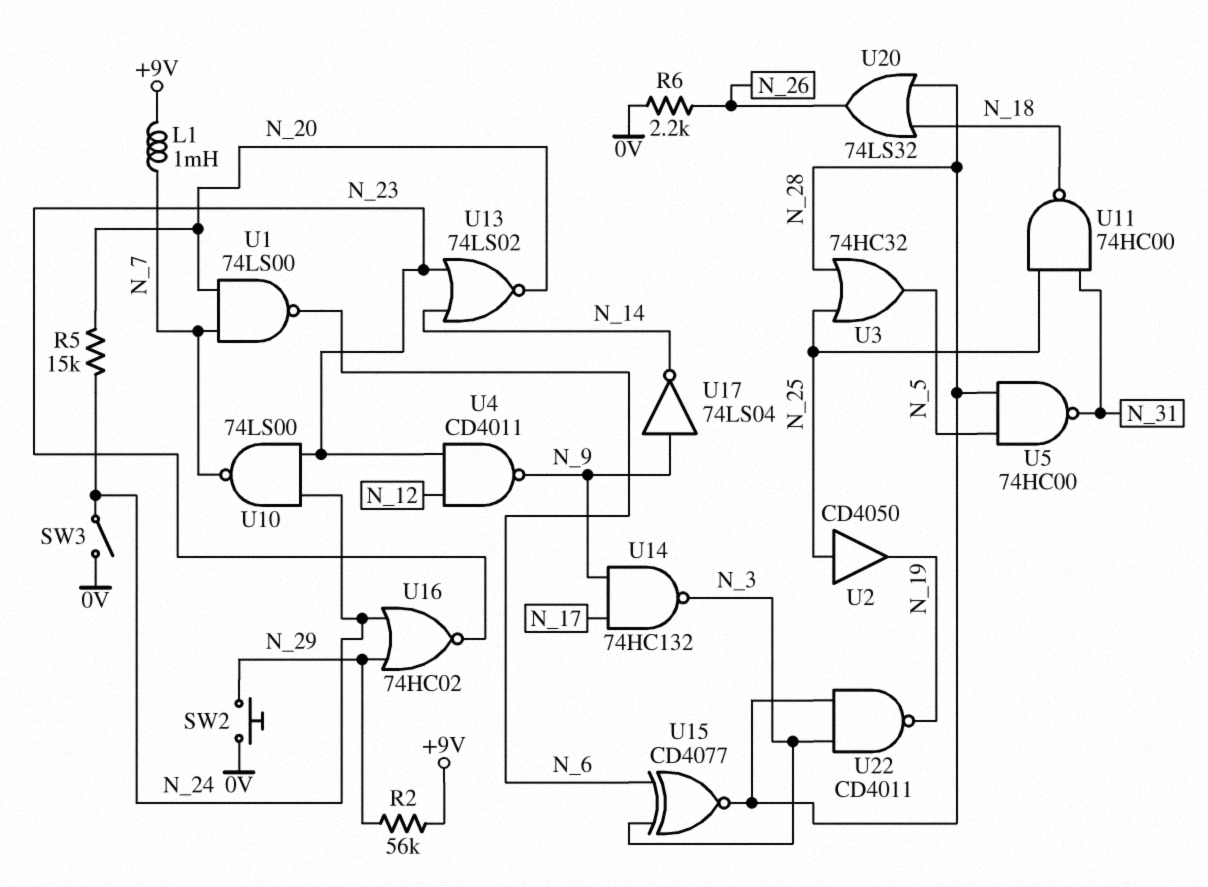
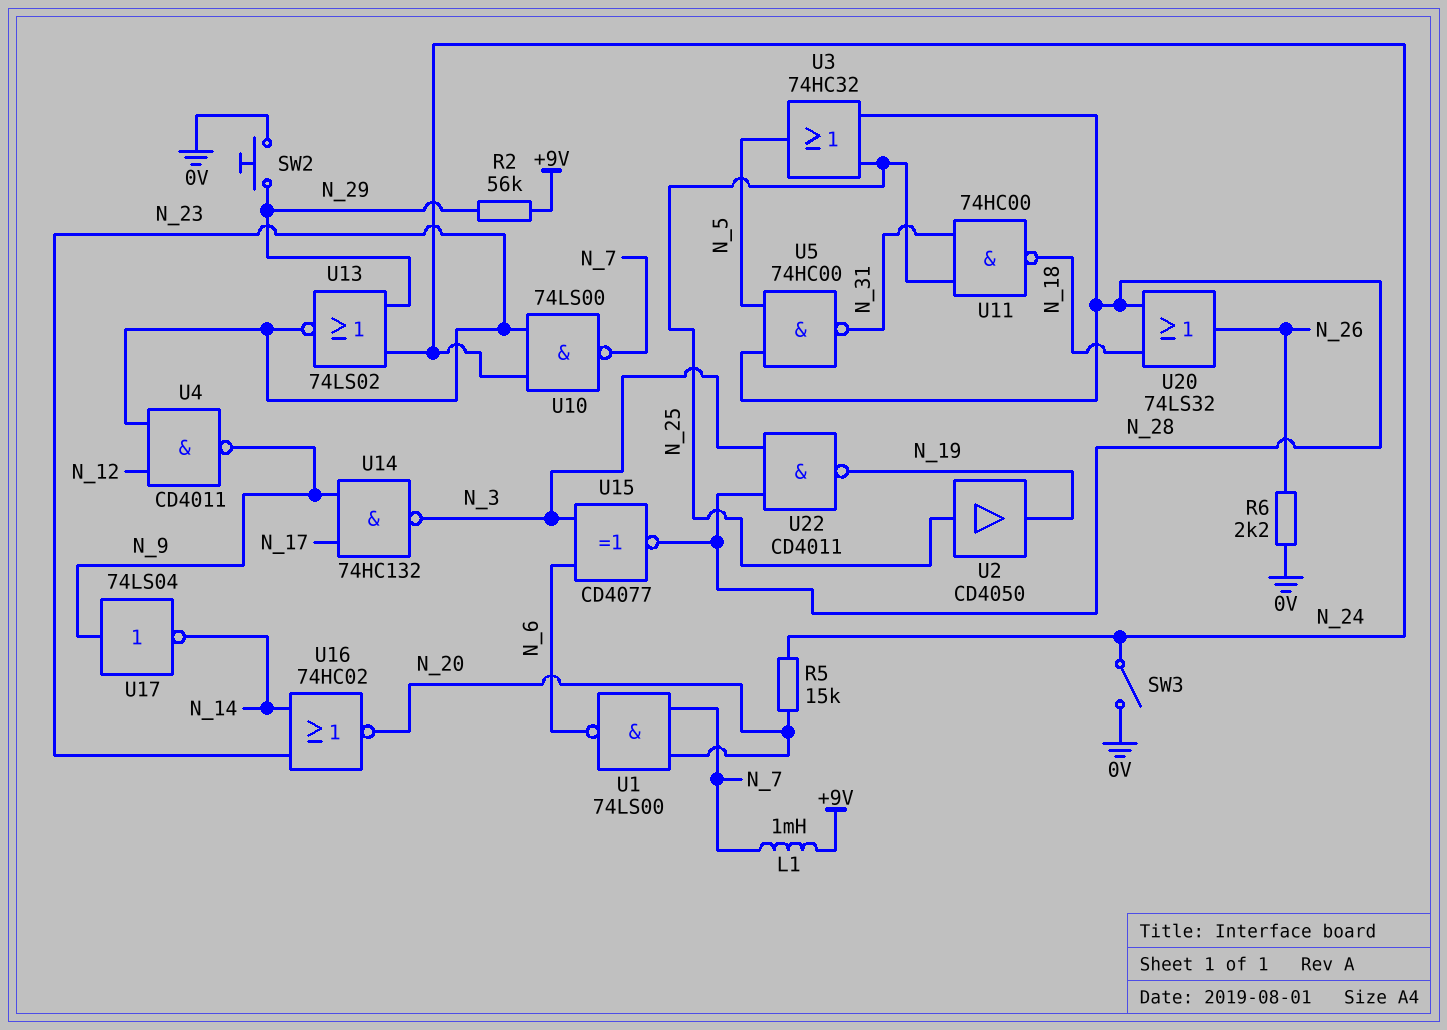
U13: NOR 74LS02 (in N_14, in N_23, out N_20) -> NOR 74LS02 (in N_24, in N_29, out N_23)
U16: NOR 74HC02 (in N_24, in N_29, out N_23) -> NOR 74HC02 (in N_14, in N_23, out N_20)

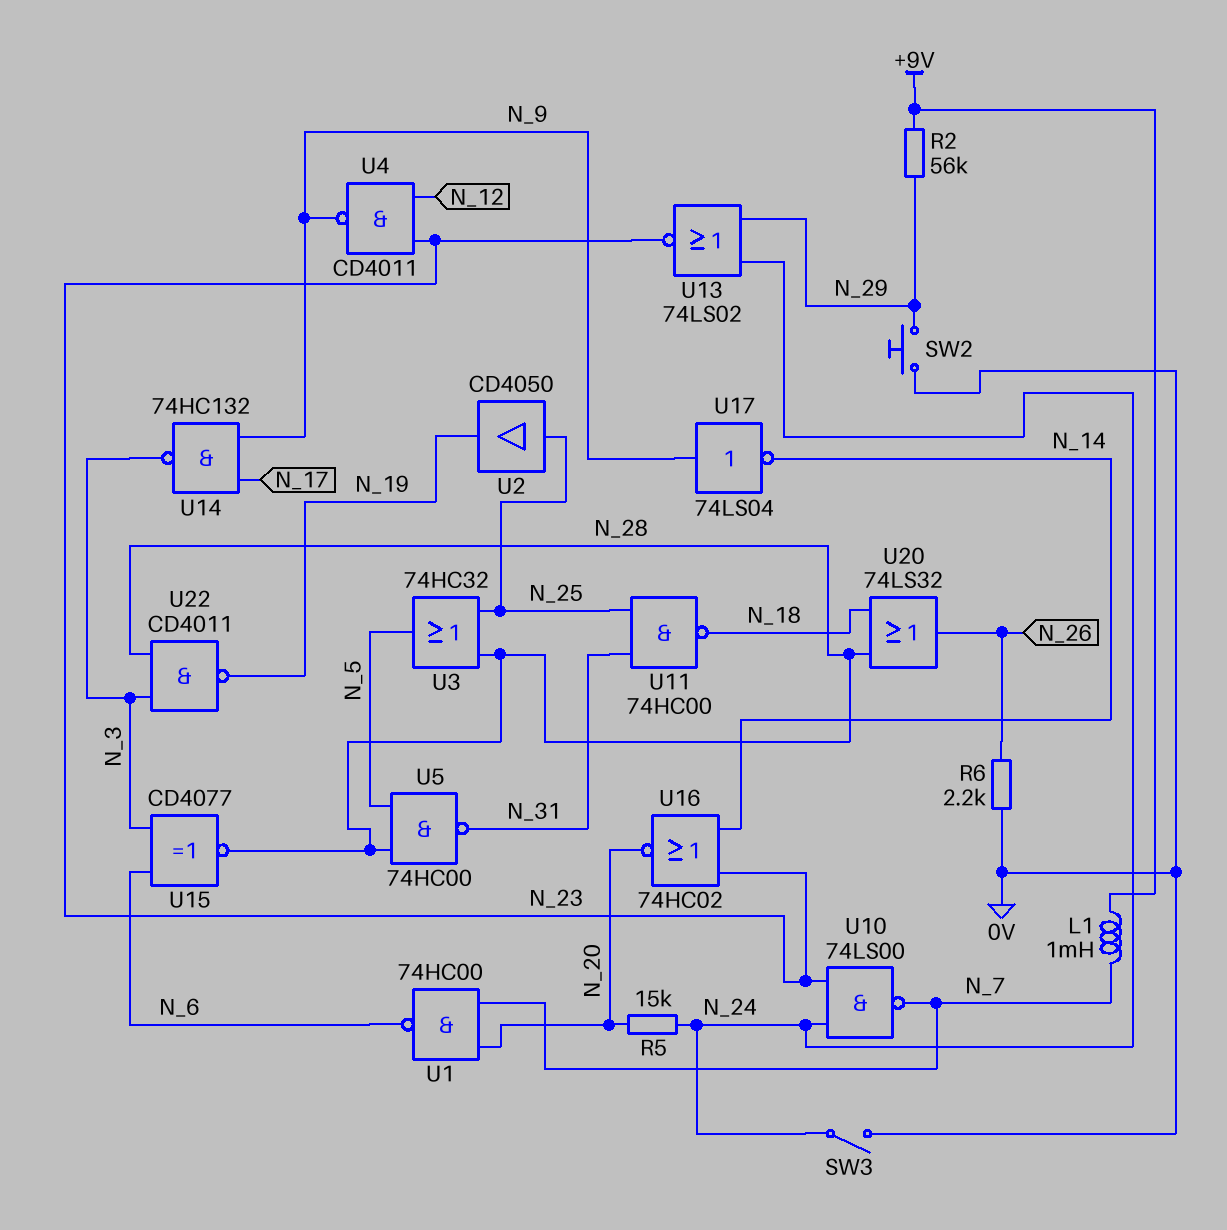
U1: NAND 74LS00 (in N_7, in N_20, out N_6) -> NAND 74HC00 (in N_7, in N_20, out N_6)

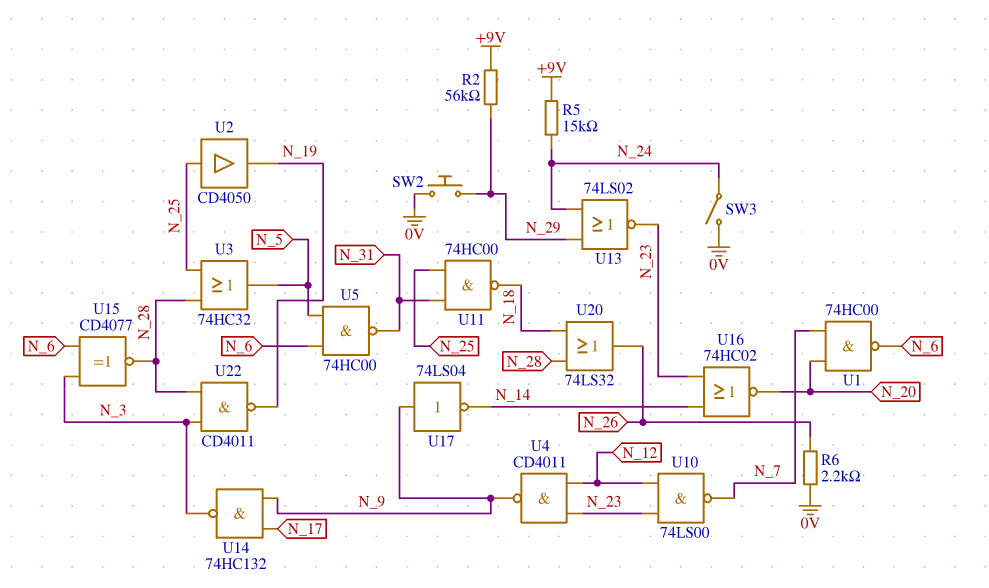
L1: 1mH (+9V, N_7) -> none
R5: 15k (N_20, N_24) -> 15k (+9V, N_24)
U5: NAND 74HC00 (in N_5, in N_28, out N_31) -> NAND 74HC00 (in N_5, in N_6, out N_31)
U10: NAND 74LS00 (in N_23, in N_24, out N_7) -> NAND 74LS00 (in N_12, in N_23, out N_7)

